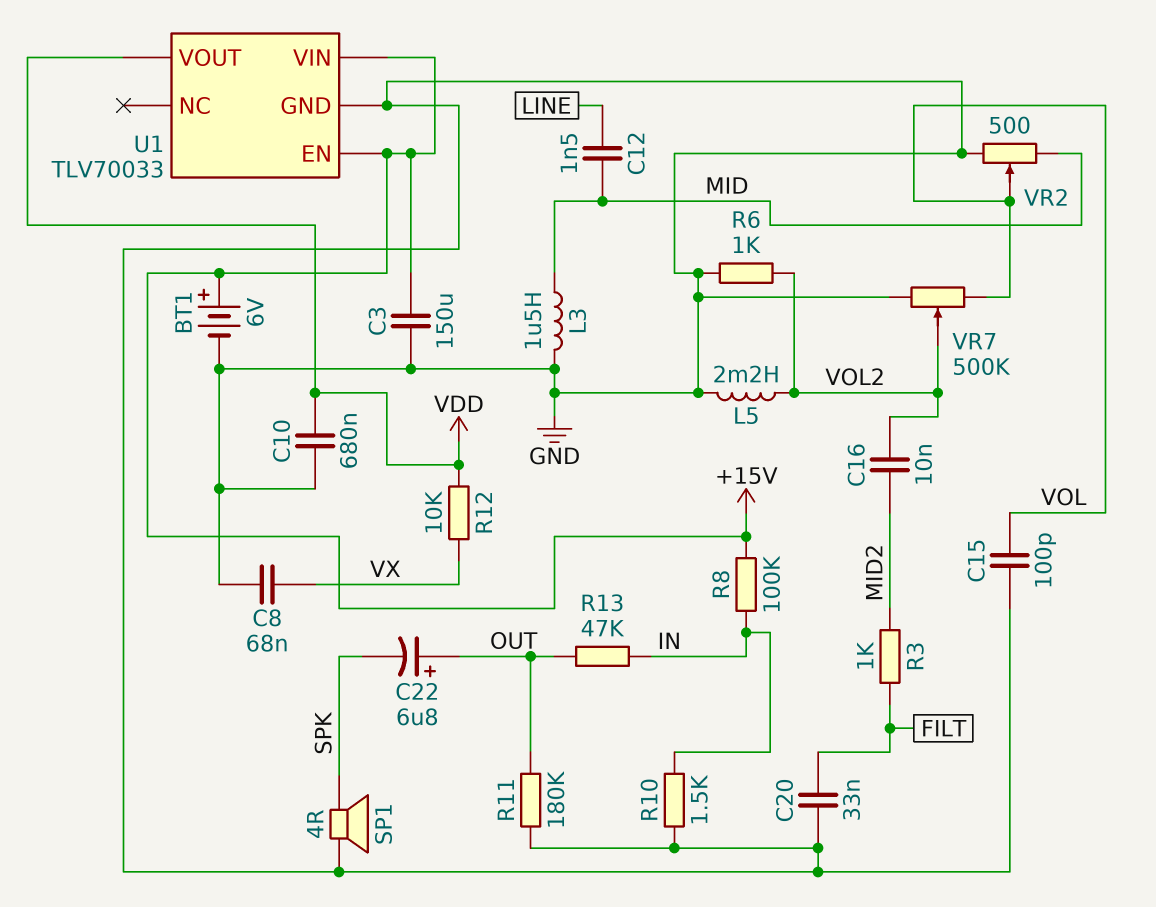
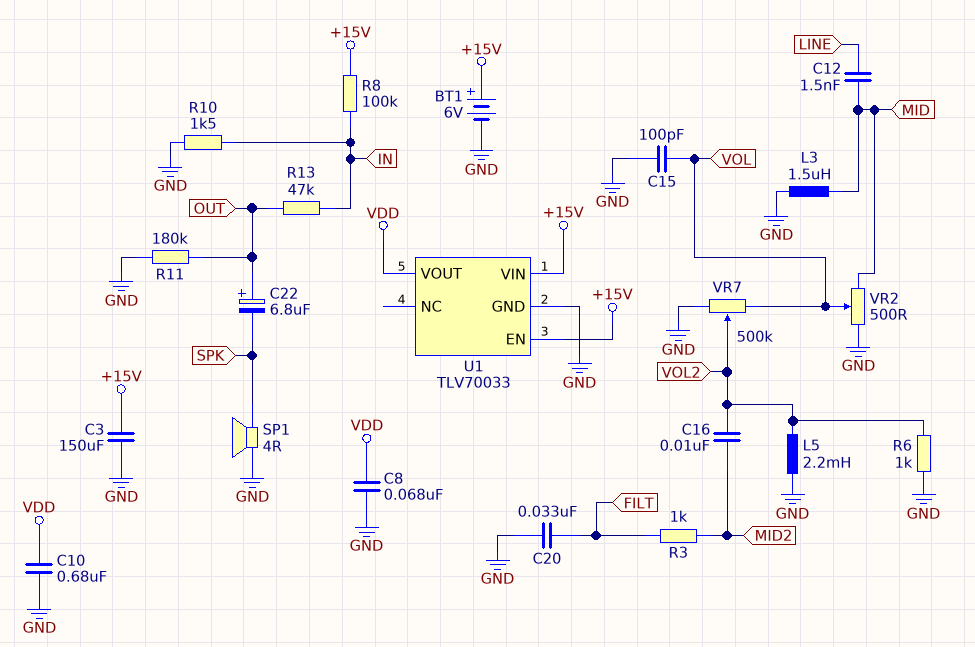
C8: 68nF (GND, VX) -> 68nF (GND, VDD)
R12: 10k (VDD, VX) -> none

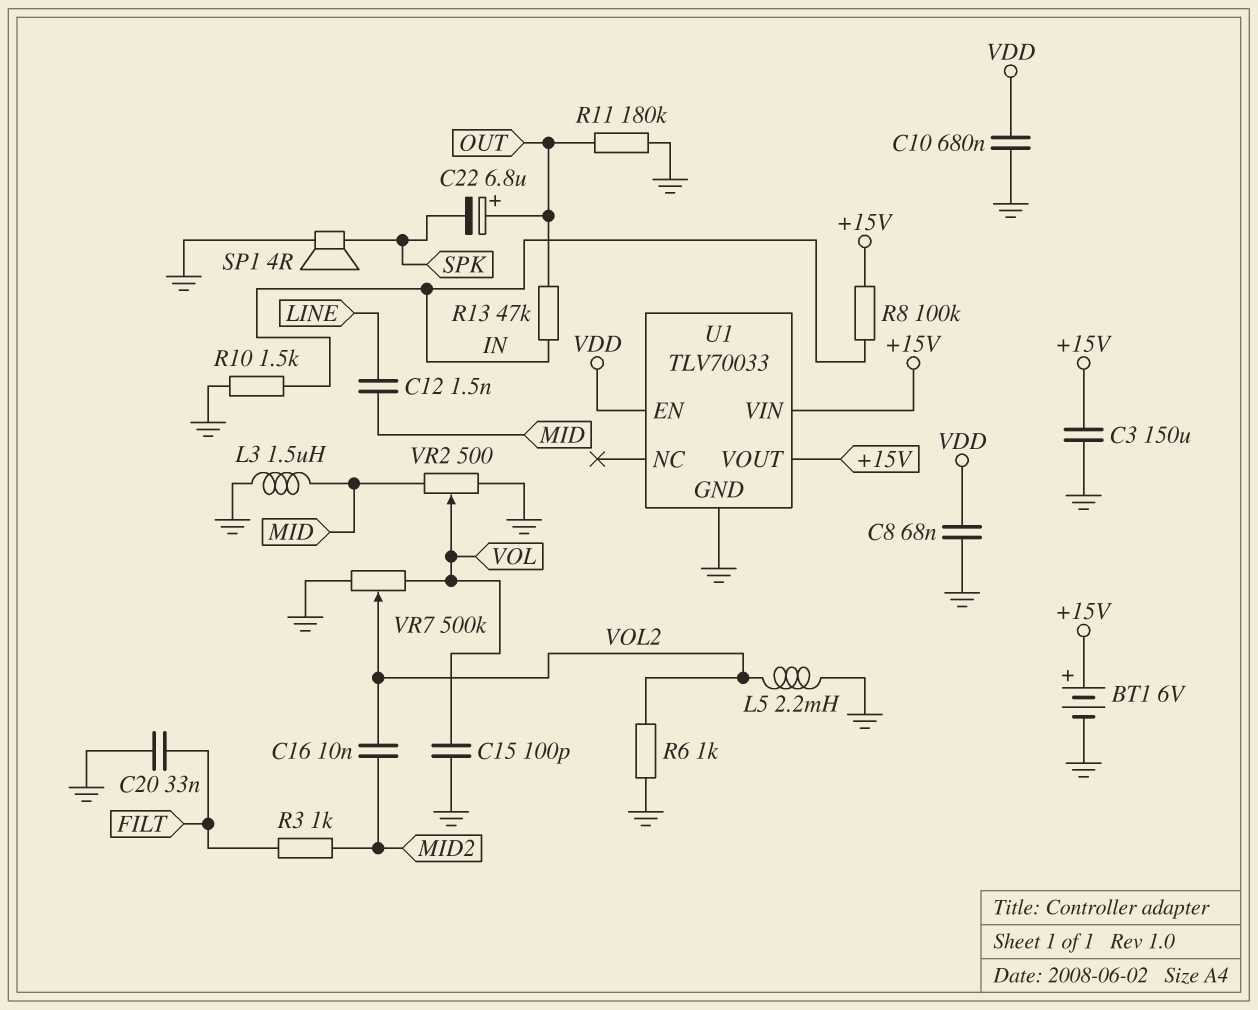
U1 pin EN: +15V -> VDD
U1 pin VOUT: VDD -> +15V

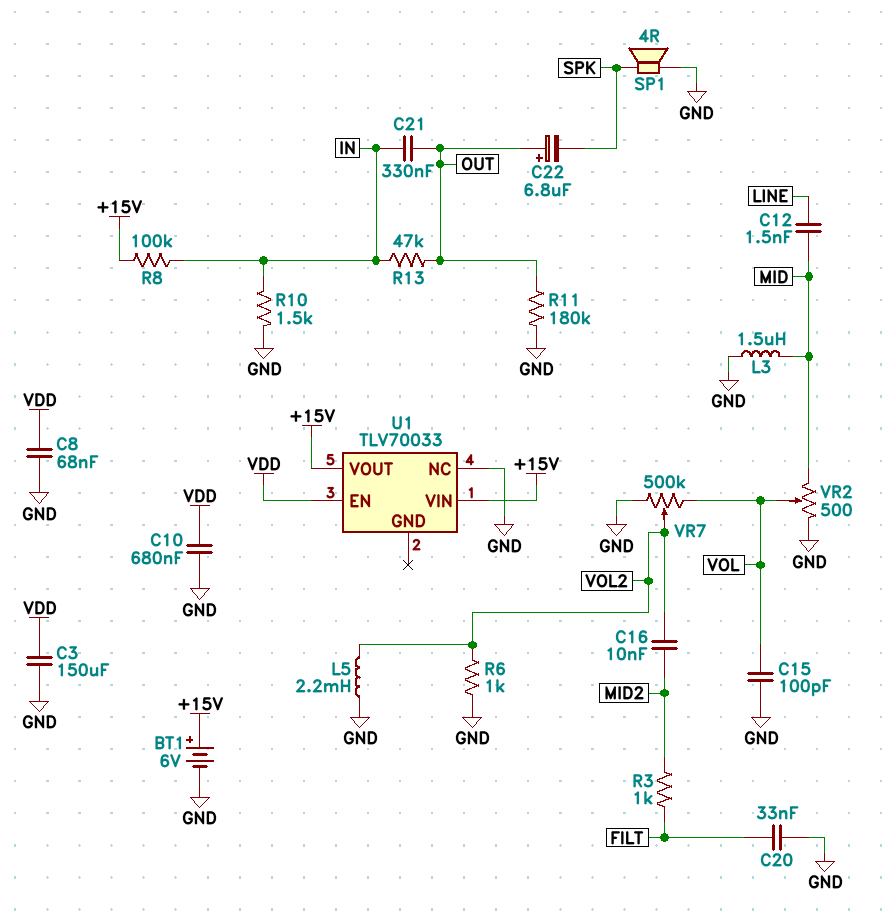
C3: 150uF (+15V, GND) -> 150uF (GND, VDD)
C21: none -> 330nF (IN, OUT)
U1 pin GND: GND -> none
U1 pin NC: none -> GND

